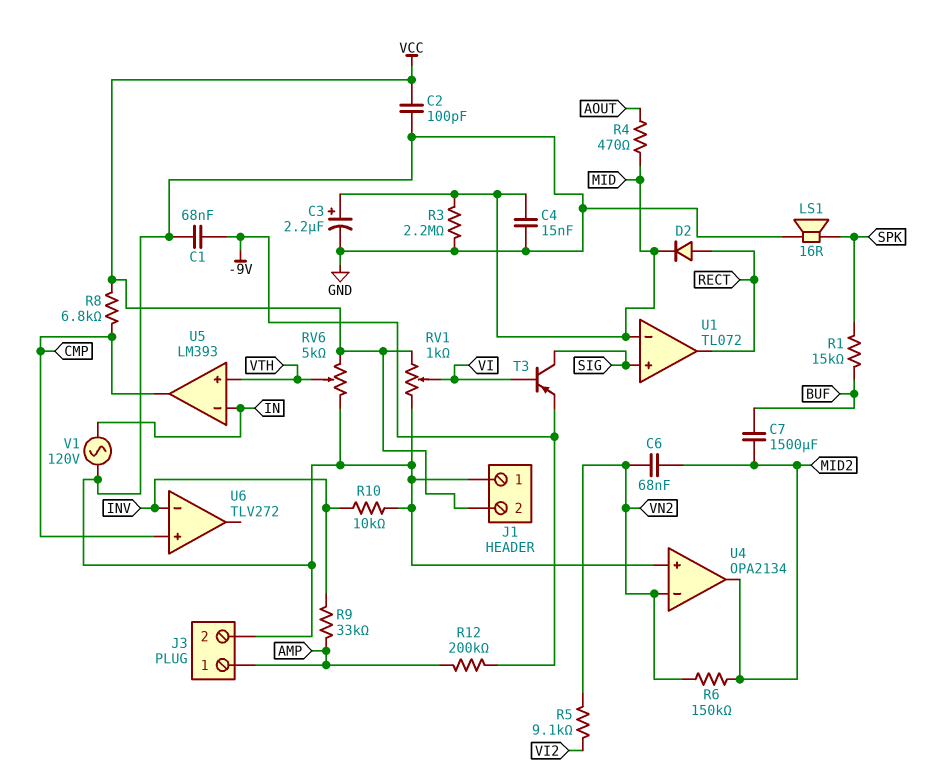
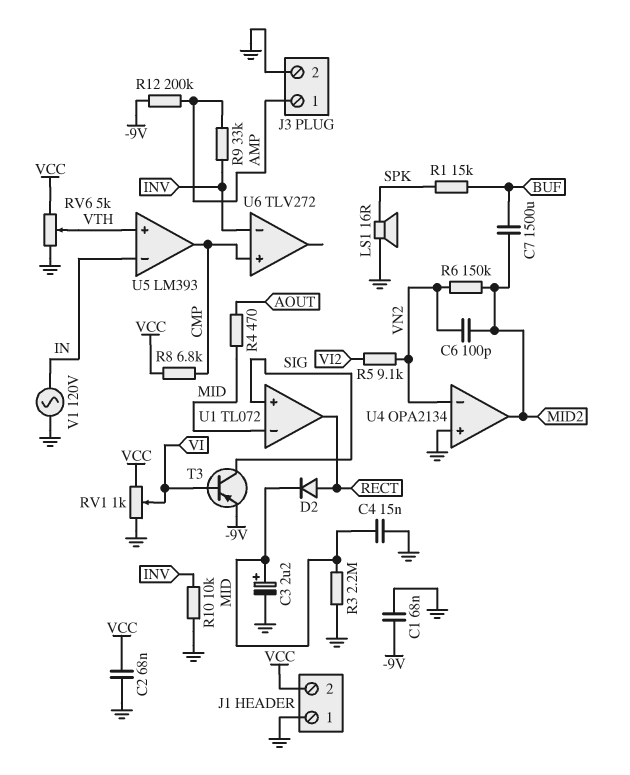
C2: 100pF (GND, VCC) -> 68nF (GND, VCC)
C6: 68nF (MID2, VN2) -> 100pF (MID2, VN2)

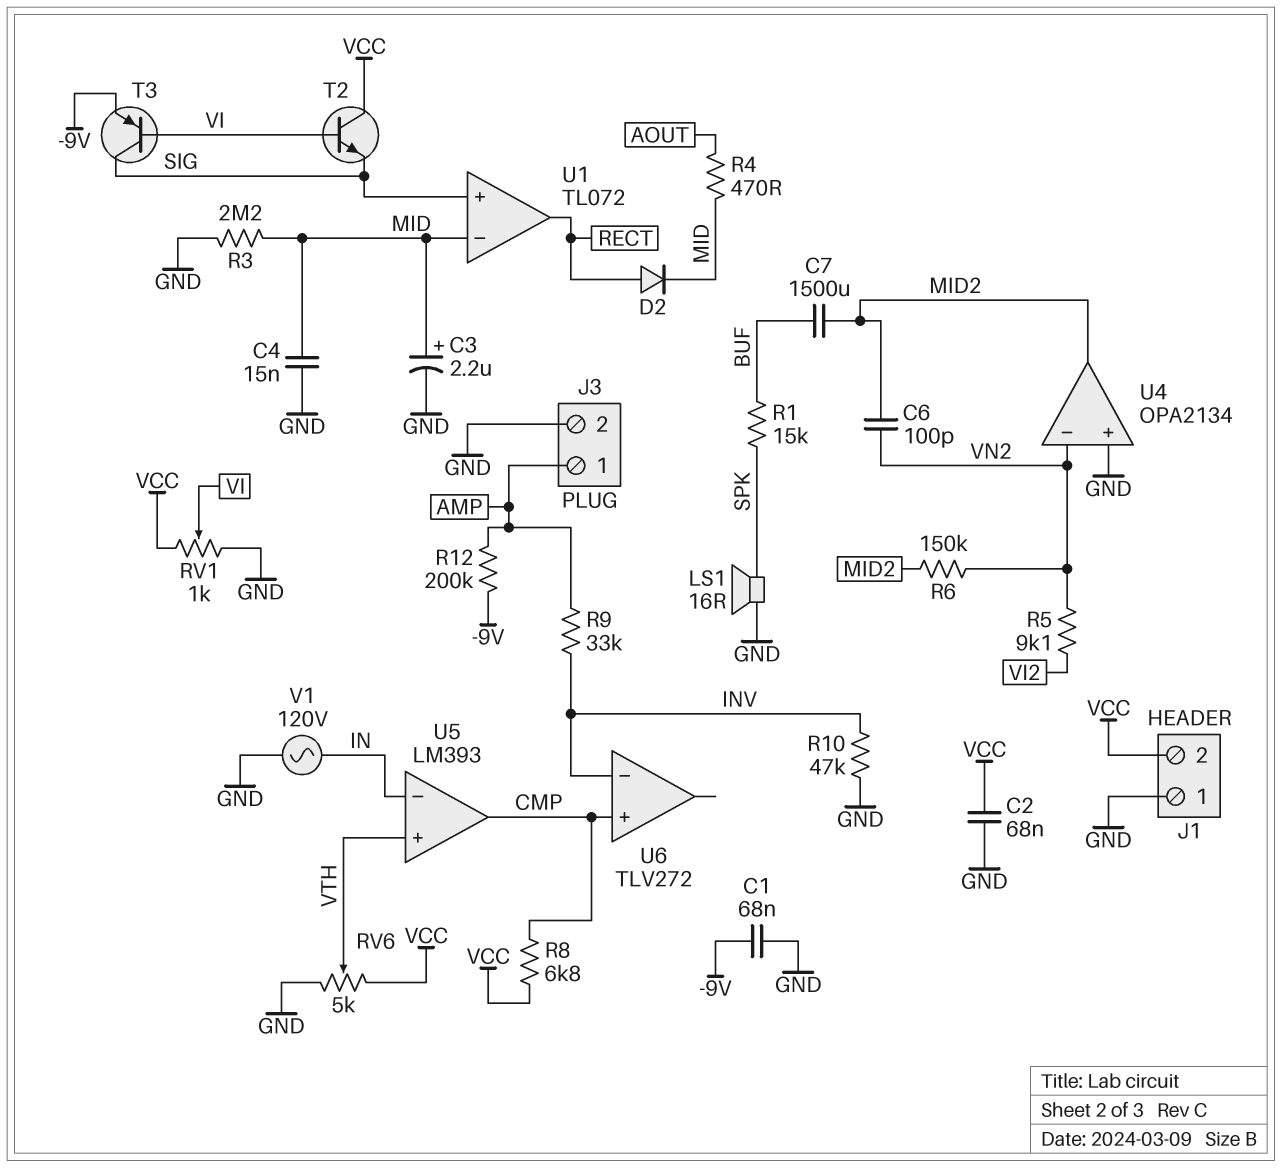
R10: 10k (GND, INV) -> 47k (GND, INV)
T2: none -> NPN (B VI, C VCC, E SIG)

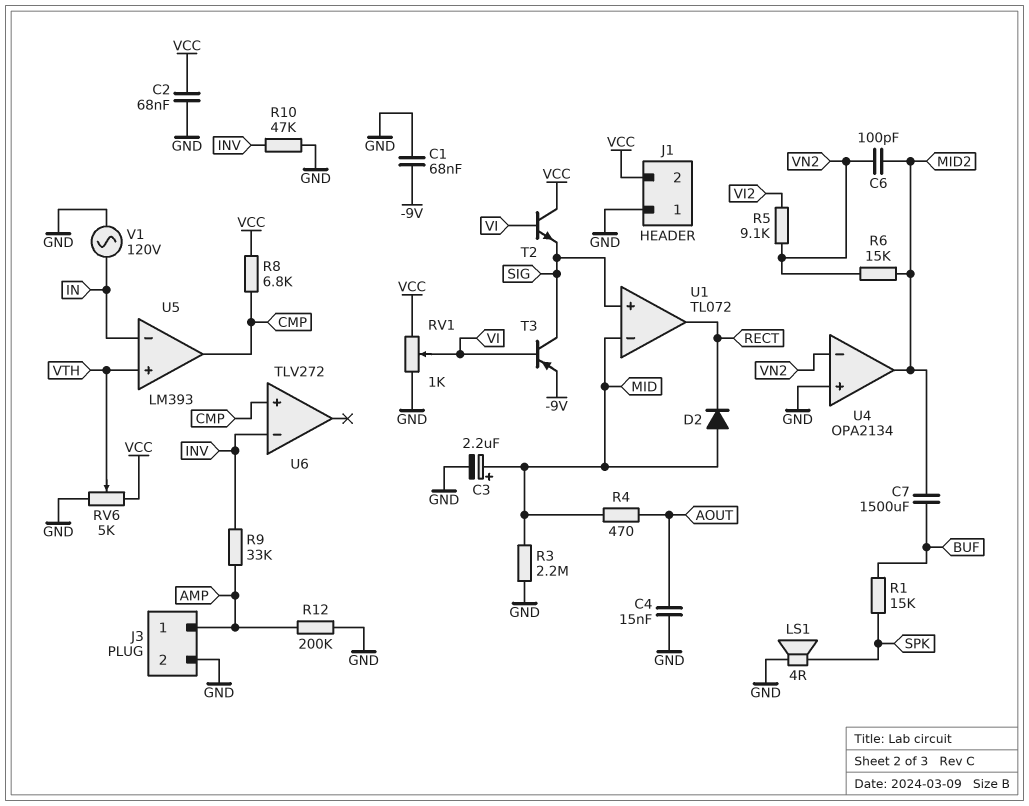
C4: 15nF (GND, MID) -> 15nF (AOUT, GND)
D2: diode (A RECT, K MID) -> diode (A MID, K RECT)
LS1: speaker 16R (GND, SPK) -> speaker 4R (GND, SPK)
R6: 150k (MID2, VN2) -> 15k (MID2, VN2)
R12: 200k (-9V, AMP) -> 200k (AMP, GND)

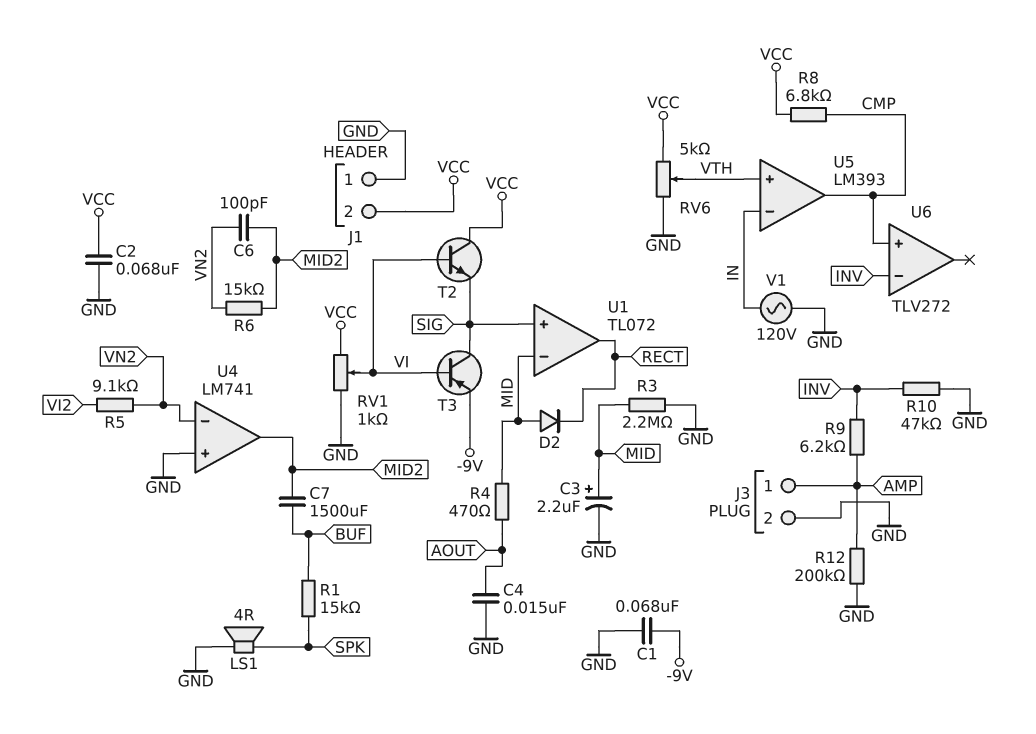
R9: 33k (AMP, INV) -> 6.2k (AMP, INV)
U4: OPA2134 -> LM741

